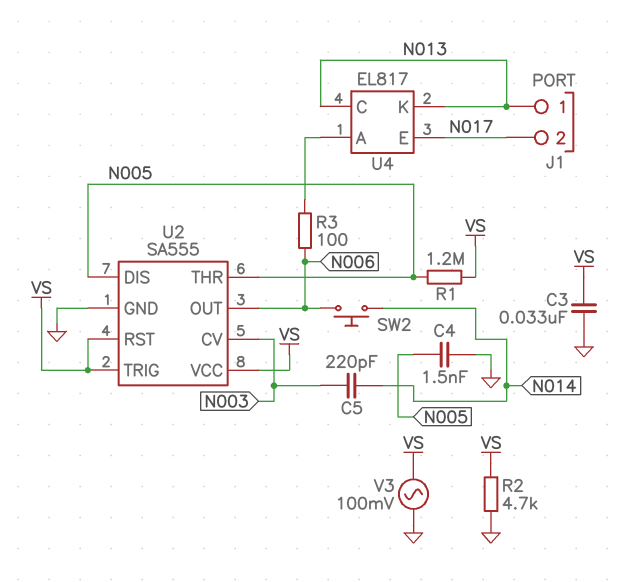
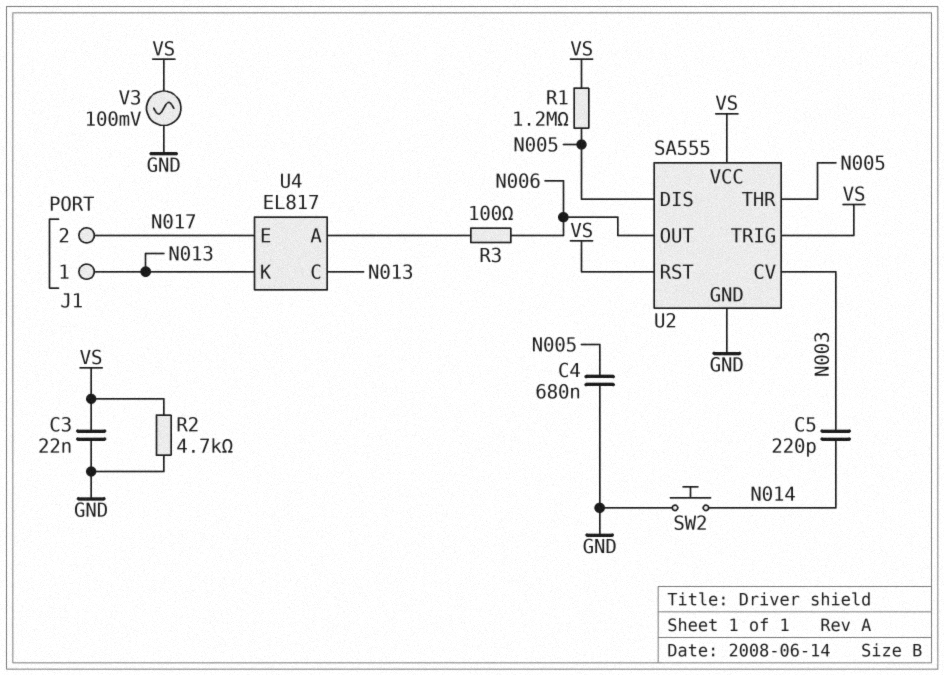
C3: 33nF (GND, VS) -> 22nF (GND, VS)
C4: 1.5nF (GND, N005) -> 680nF (GND, N005)
SW2: button (N006, N014) -> button (GND, N014)

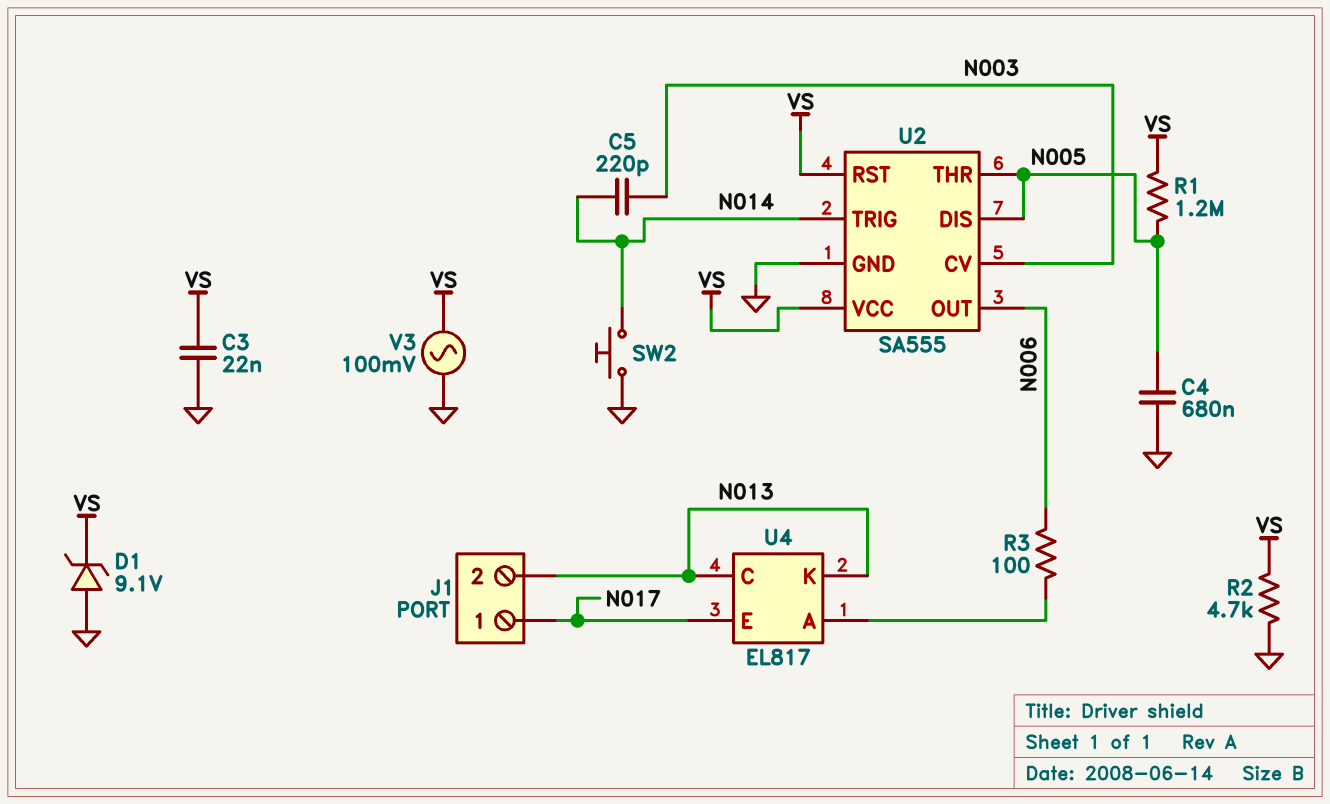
D1: none -> zener 9.1V (A GND, K VS)
J1 pin 1: N013 -> N017
J1 pin 2: N017 -> N013
U2 pin TRIG: VS -> N014

